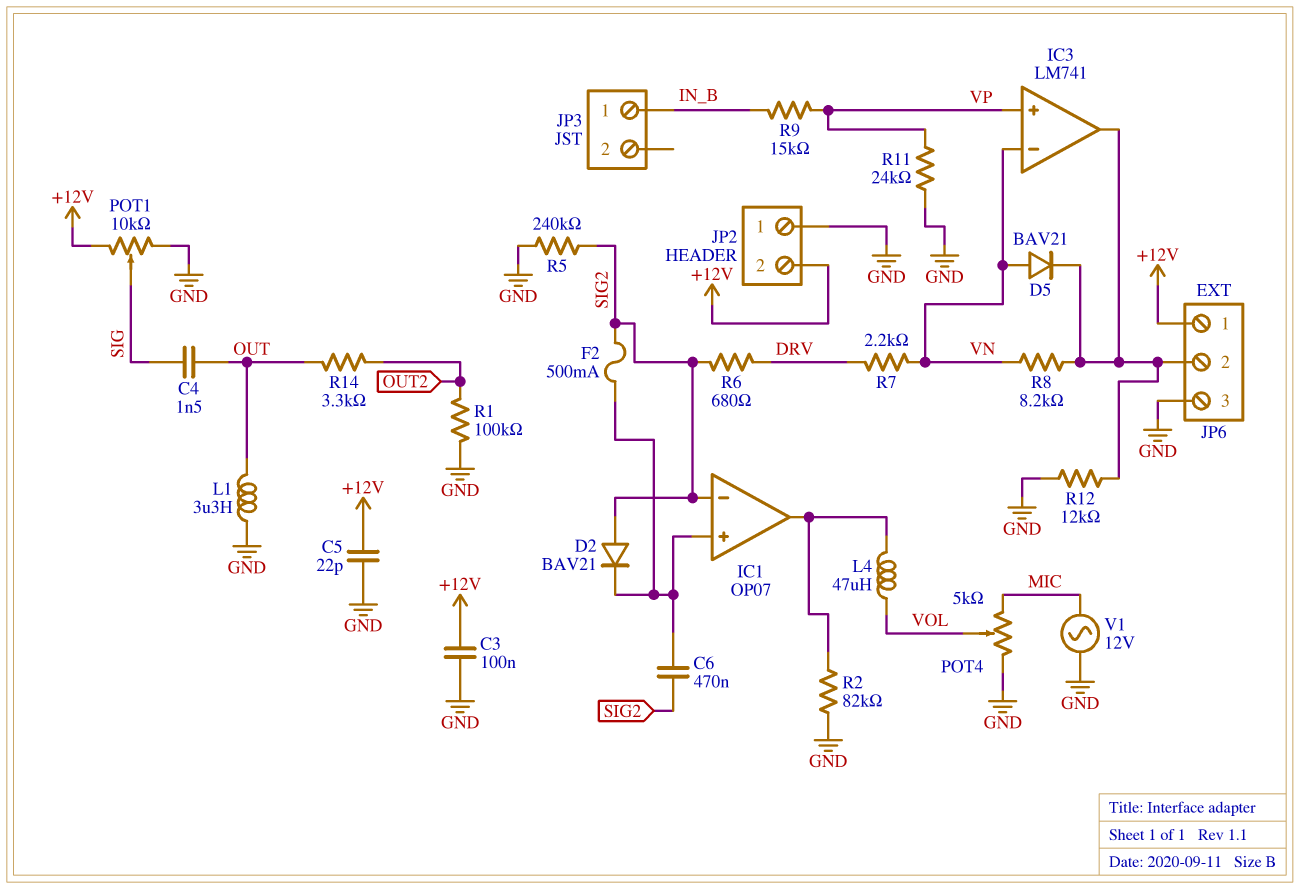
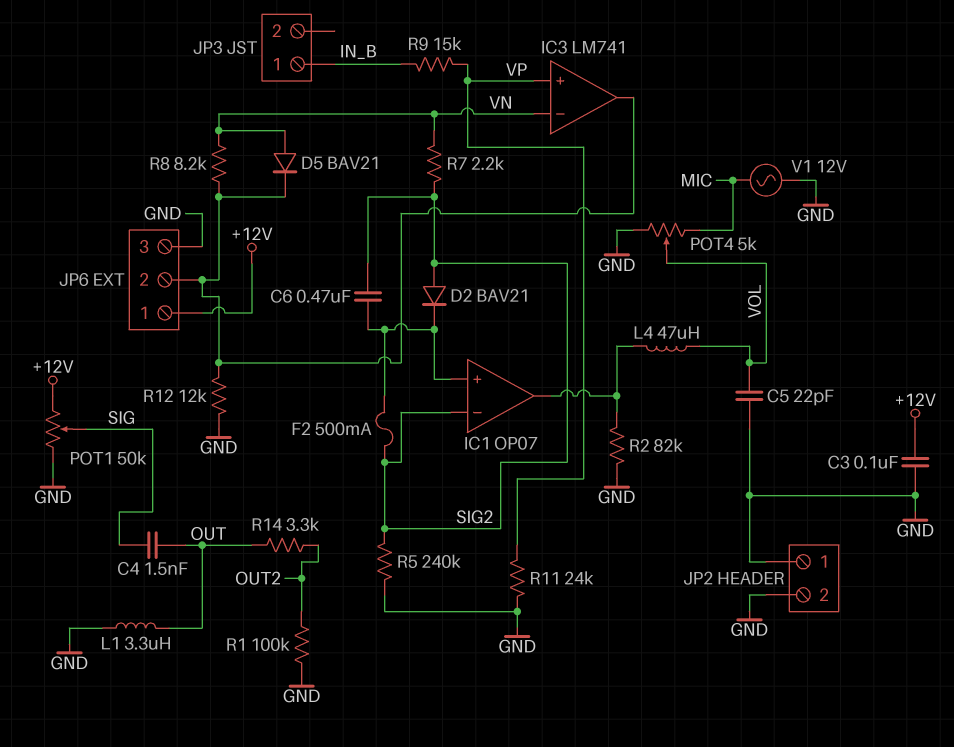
C5: 22pF (+12V, GND) -> 22pF (GND, VOL)
JP2 pin 2: +12V -> GND
POT1: 10k (+12V, GND, wiper SIG) -> 50k (+12V, GND, wiper SIG)
R6: 680 (DRV, SIG2) -> none
R7: 2.2k (DRV, VN) -> 2.2k (SIG2, VN)

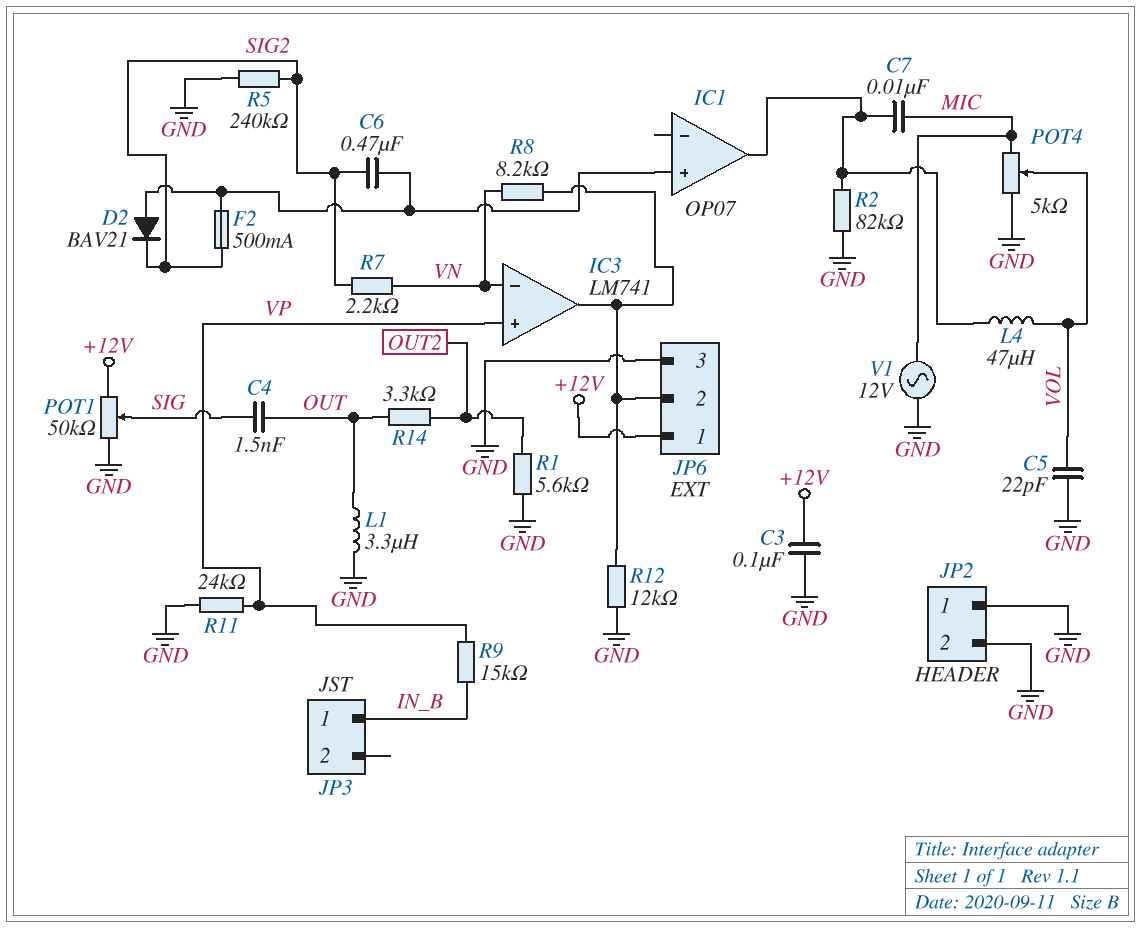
C7: none -> 10nF (IC1/out, MIC)
D2: diode BAV21 (A SIG2, K IC1/in+) -> diode BAV21 (A IC1/in+, K SIG2)
D5: diode BAV21 (A VN, K IC3/out) -> none
IC1 pin in-: SIG2 -> none
R1: 100k (GND, OUT2) -> 5.6k (GND, OUT2)

